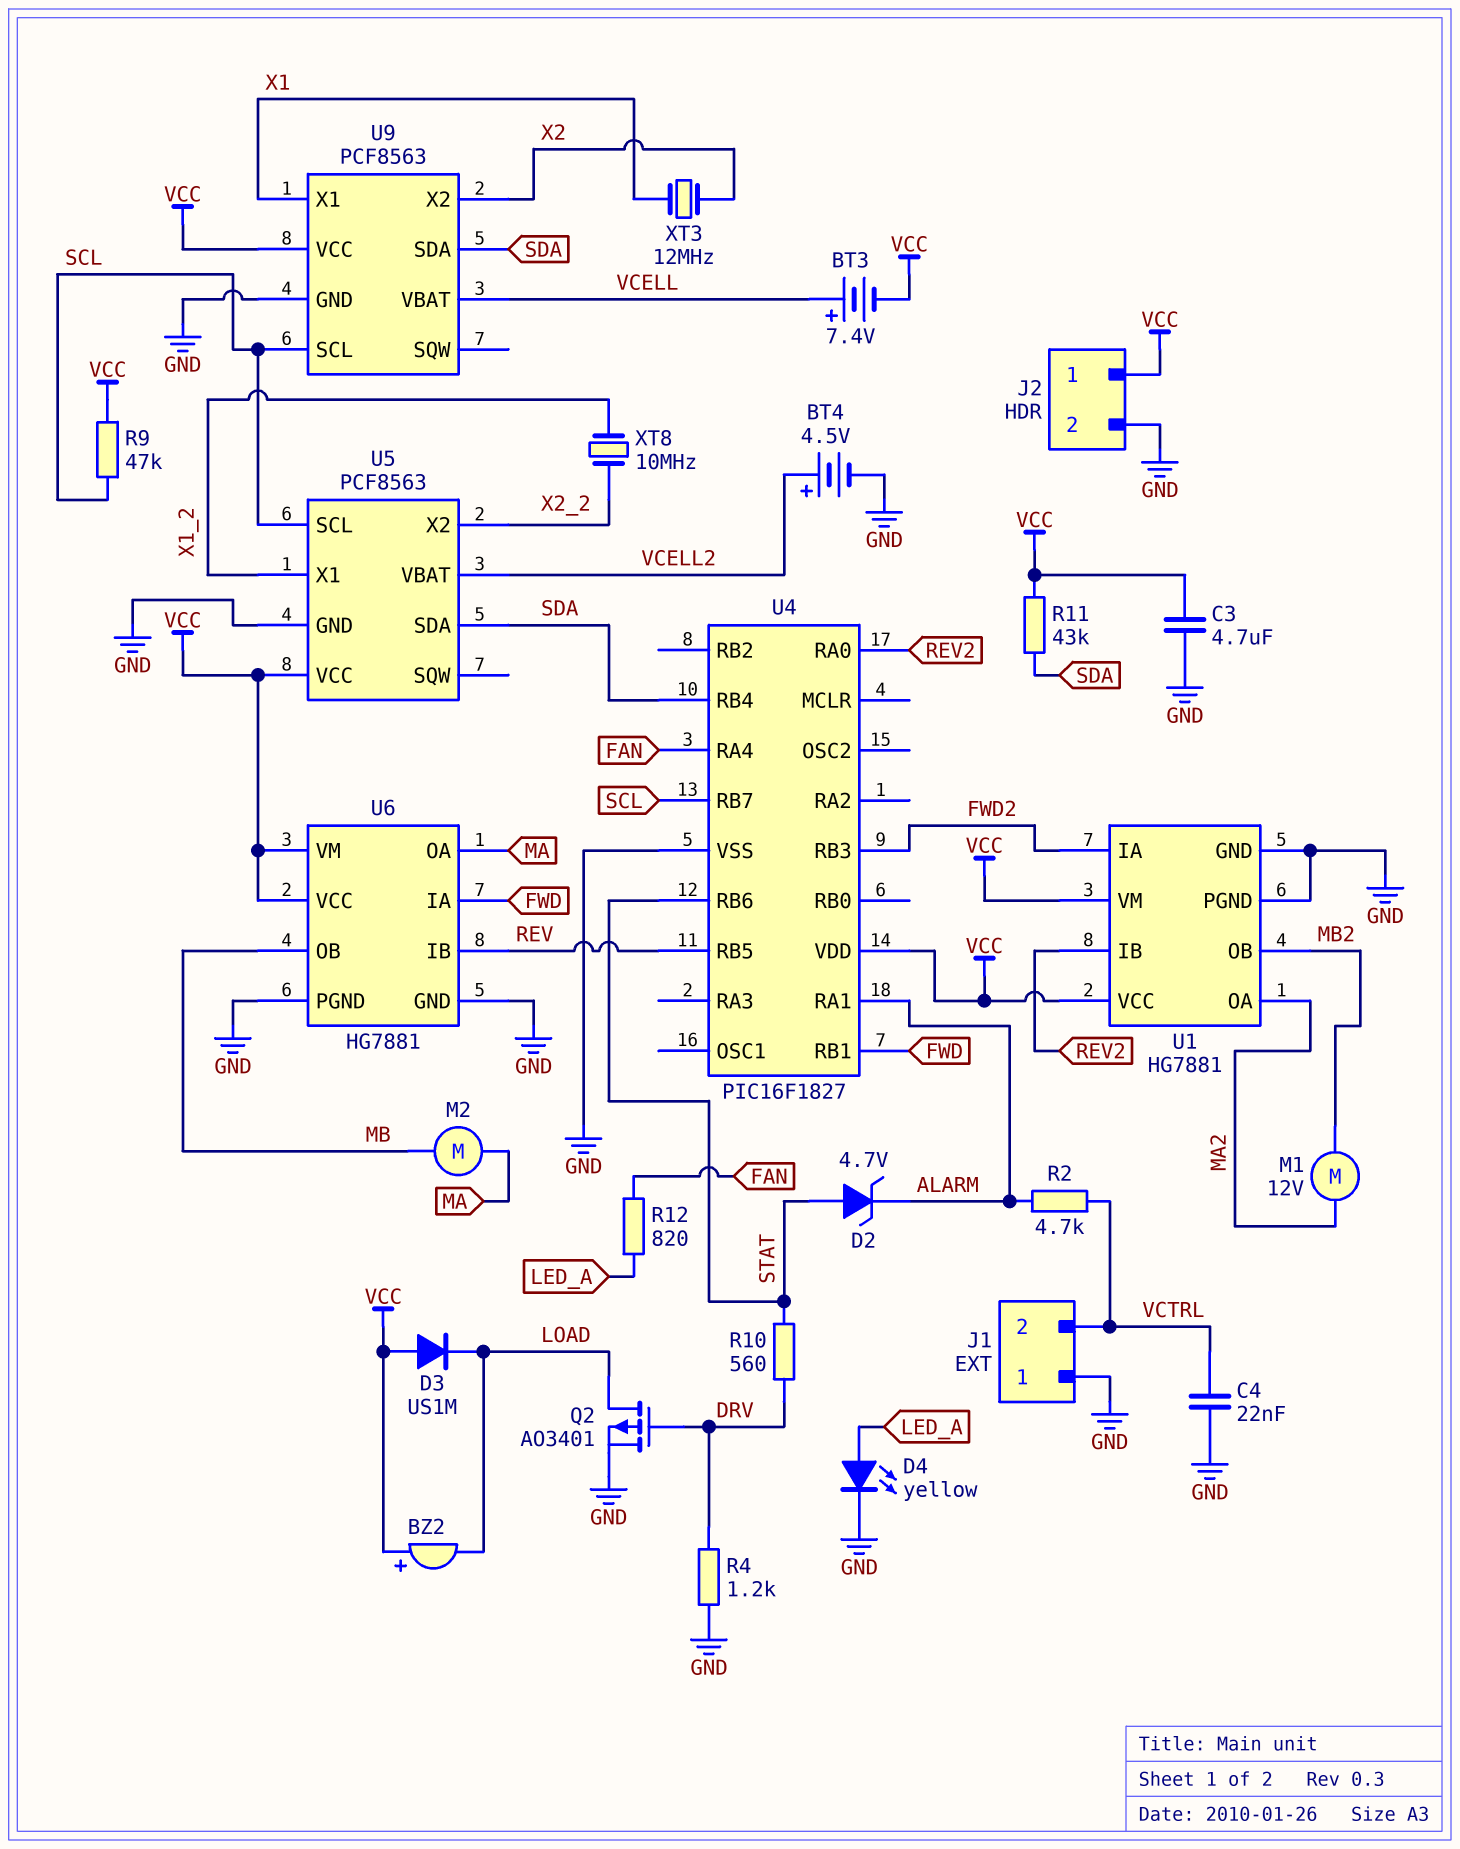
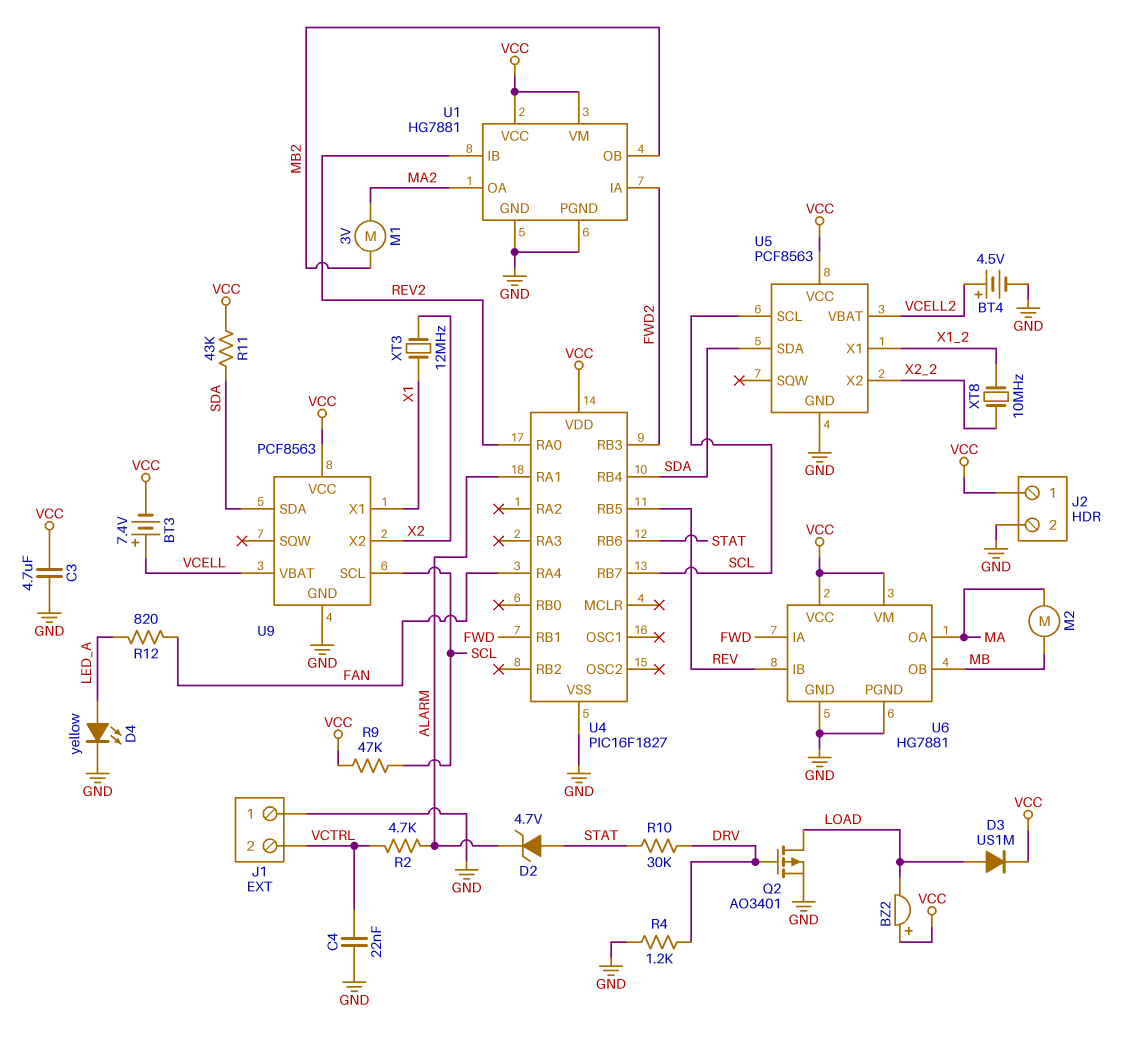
D3: diode US1M (A VCC, K LOAD) -> diode US1M (A LOAD, K VCC)
M1: motor 12V (MA2, MB2) -> motor 3V (MA2, MB2)
R10: 560 (DRV, STAT) -> 30k (DRV, STAT)

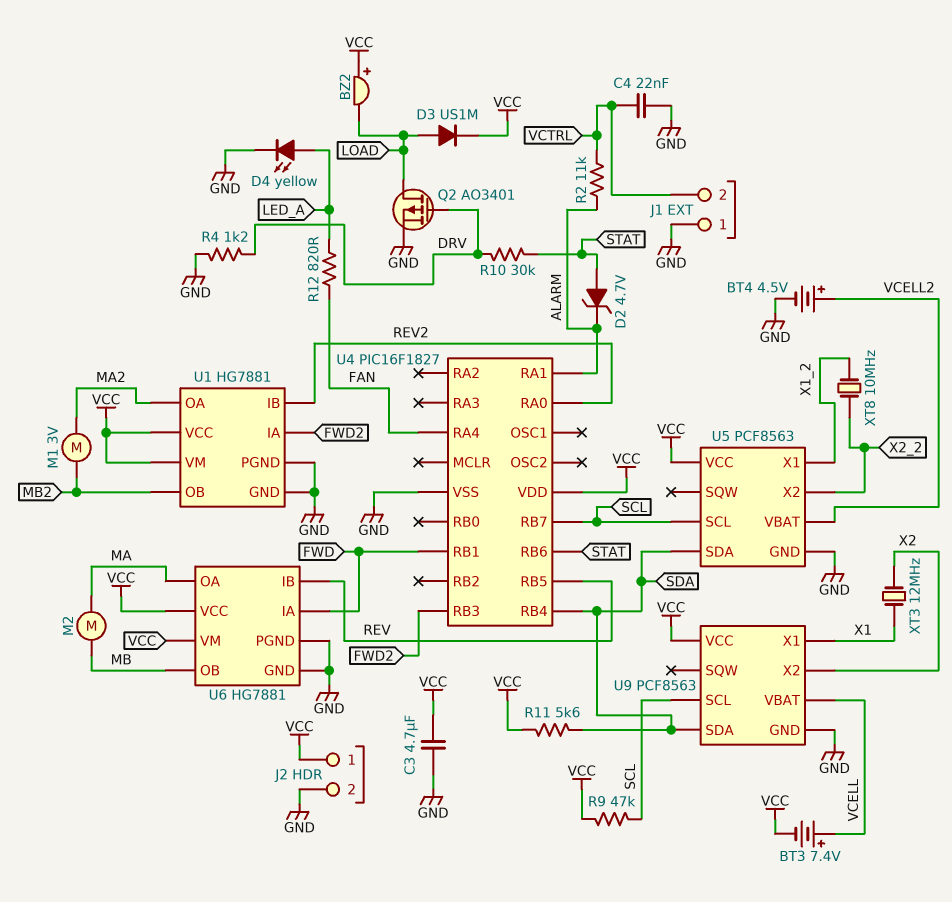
R2: 4.7k (ALARM, VCTRL) -> 11k (ALARM, VCTRL)
R11: 43k (SDA, VCC) -> 5.6k (SDA, VCC)

